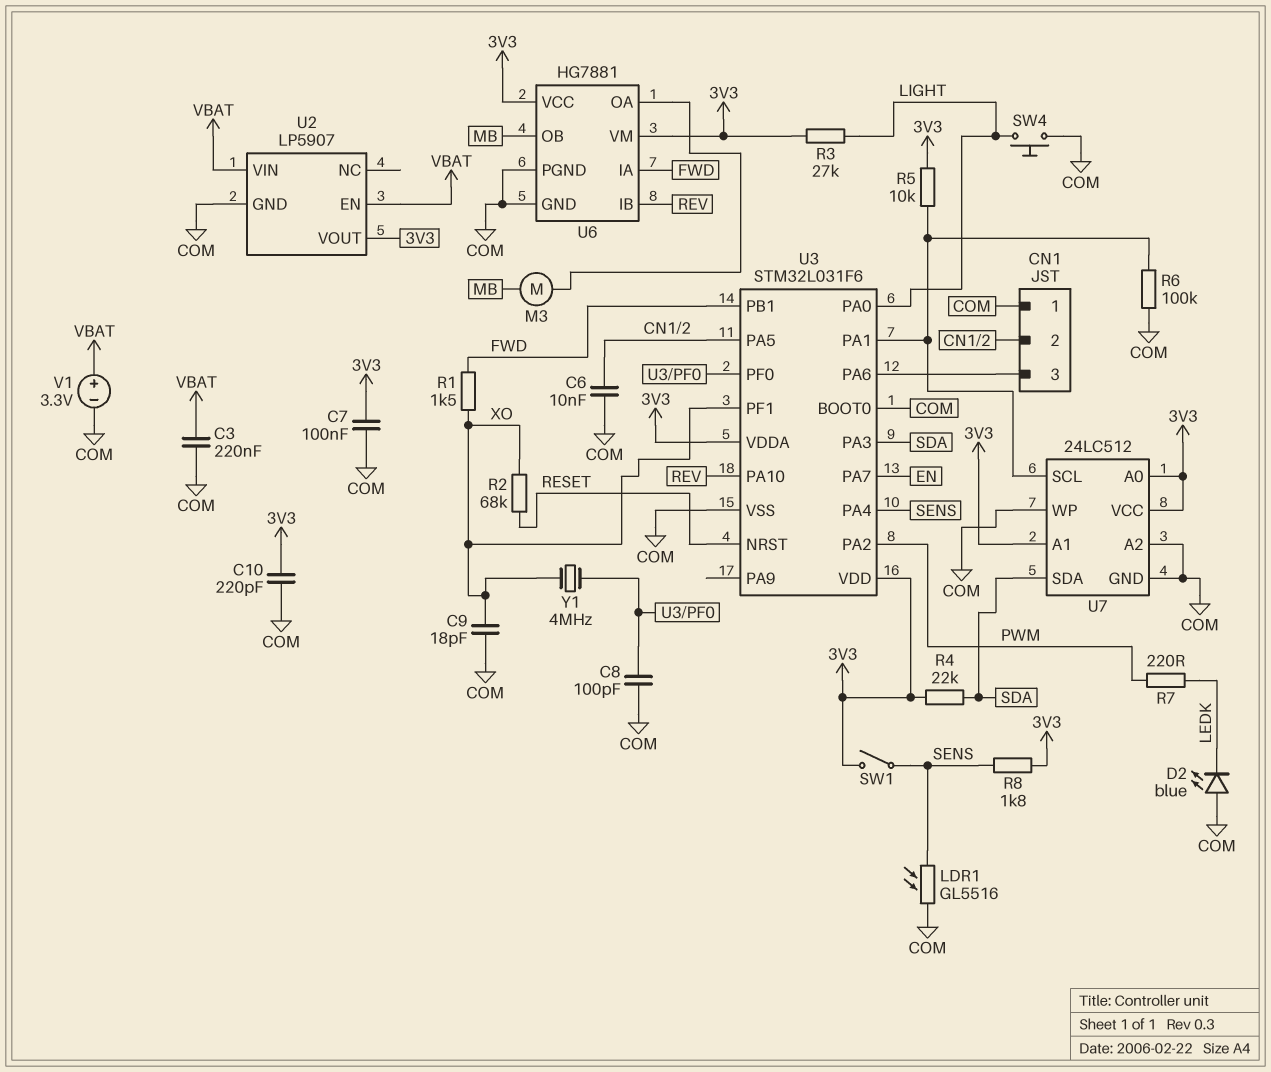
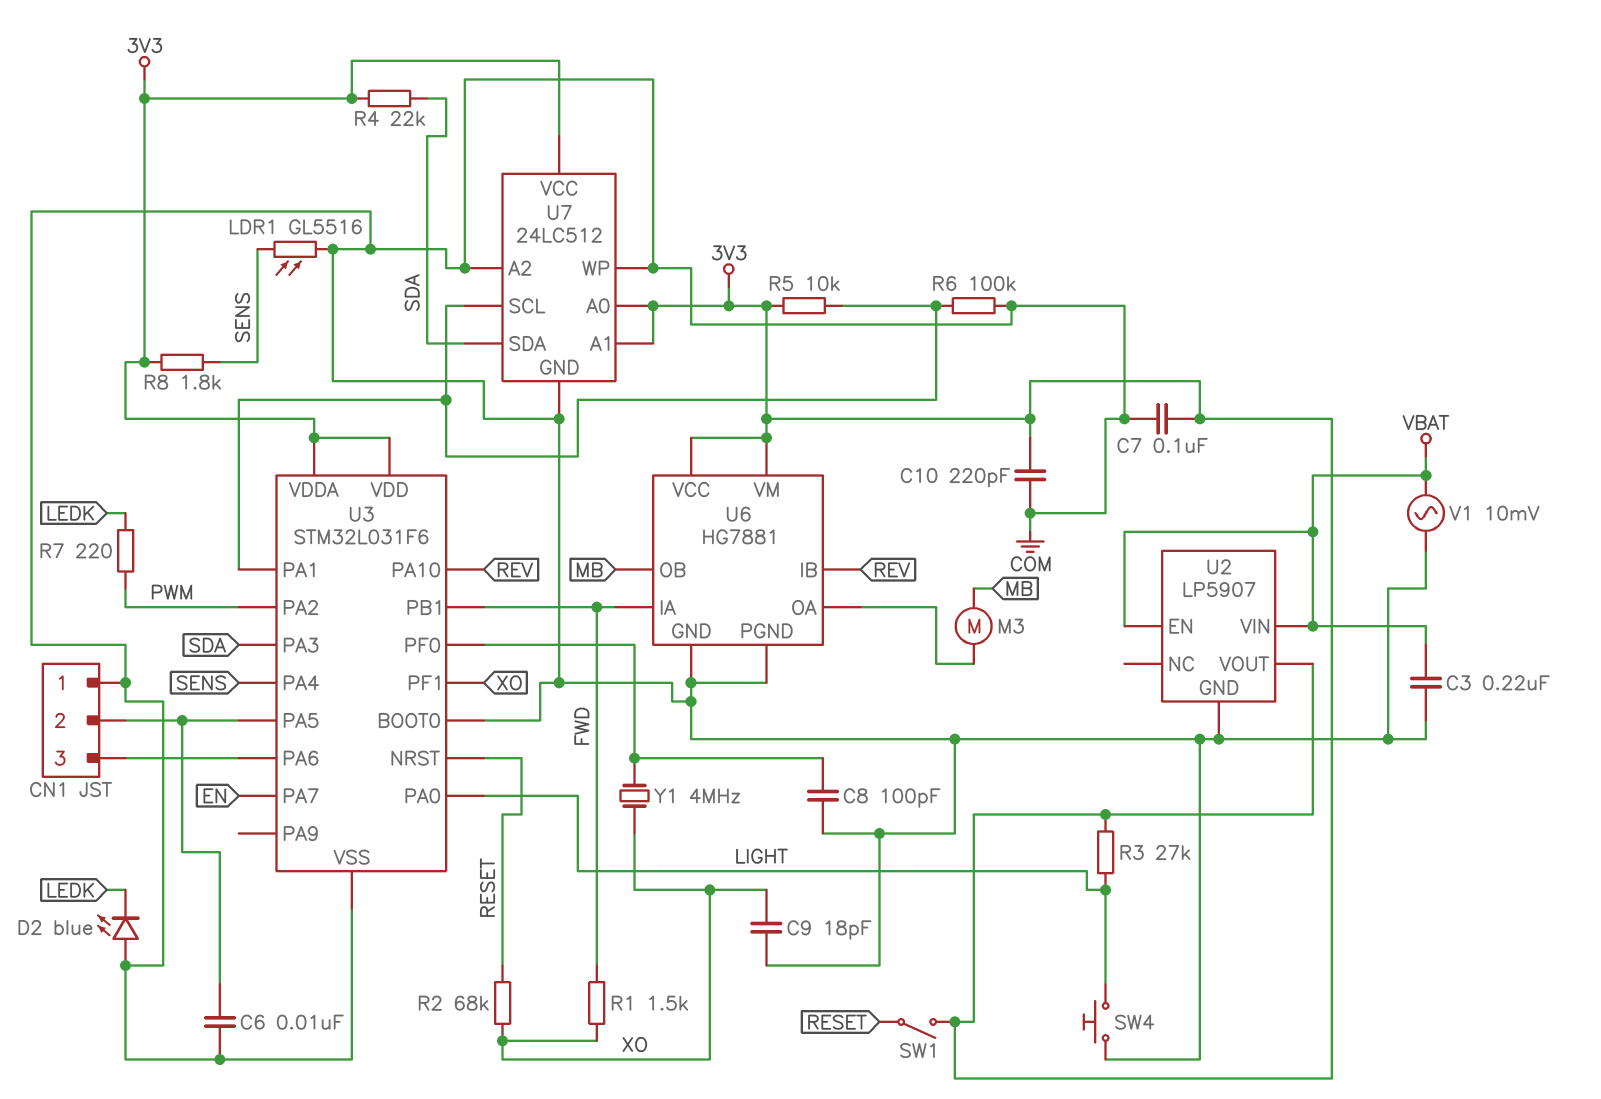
SW1: switch (3V3, SENS) -> switch (3V3, RESET)
V1: 3.3V (plus VBAT, minus COM) -> AC 10mV (COM, VBAT)

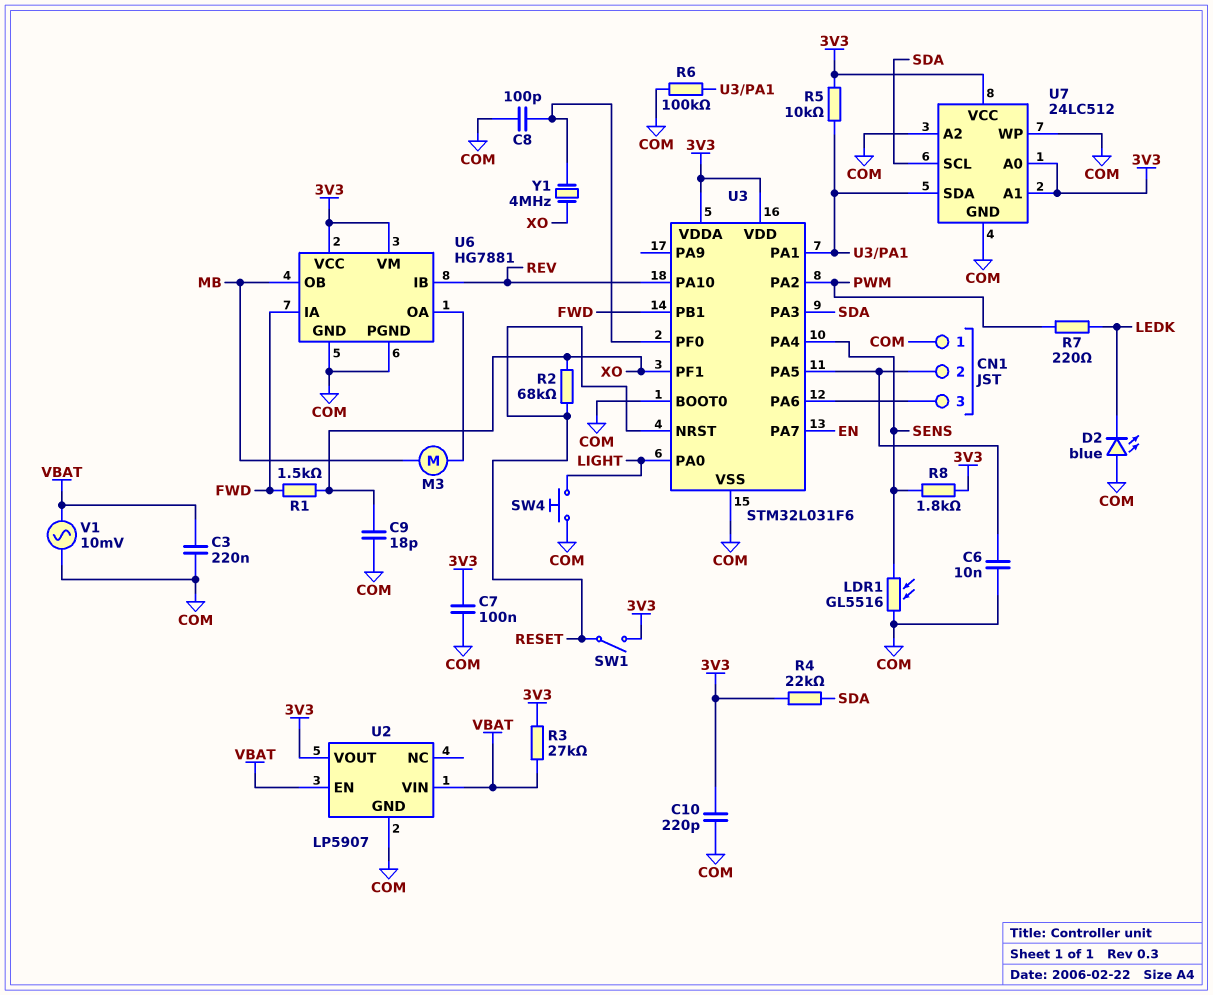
R3: 27k (3V3, LIGHT) -> 27k (3V3, VBAT)
U7 pin SCL: U3/PA1 -> SDA
U7 pin SDA: SDA -> U3/PA1

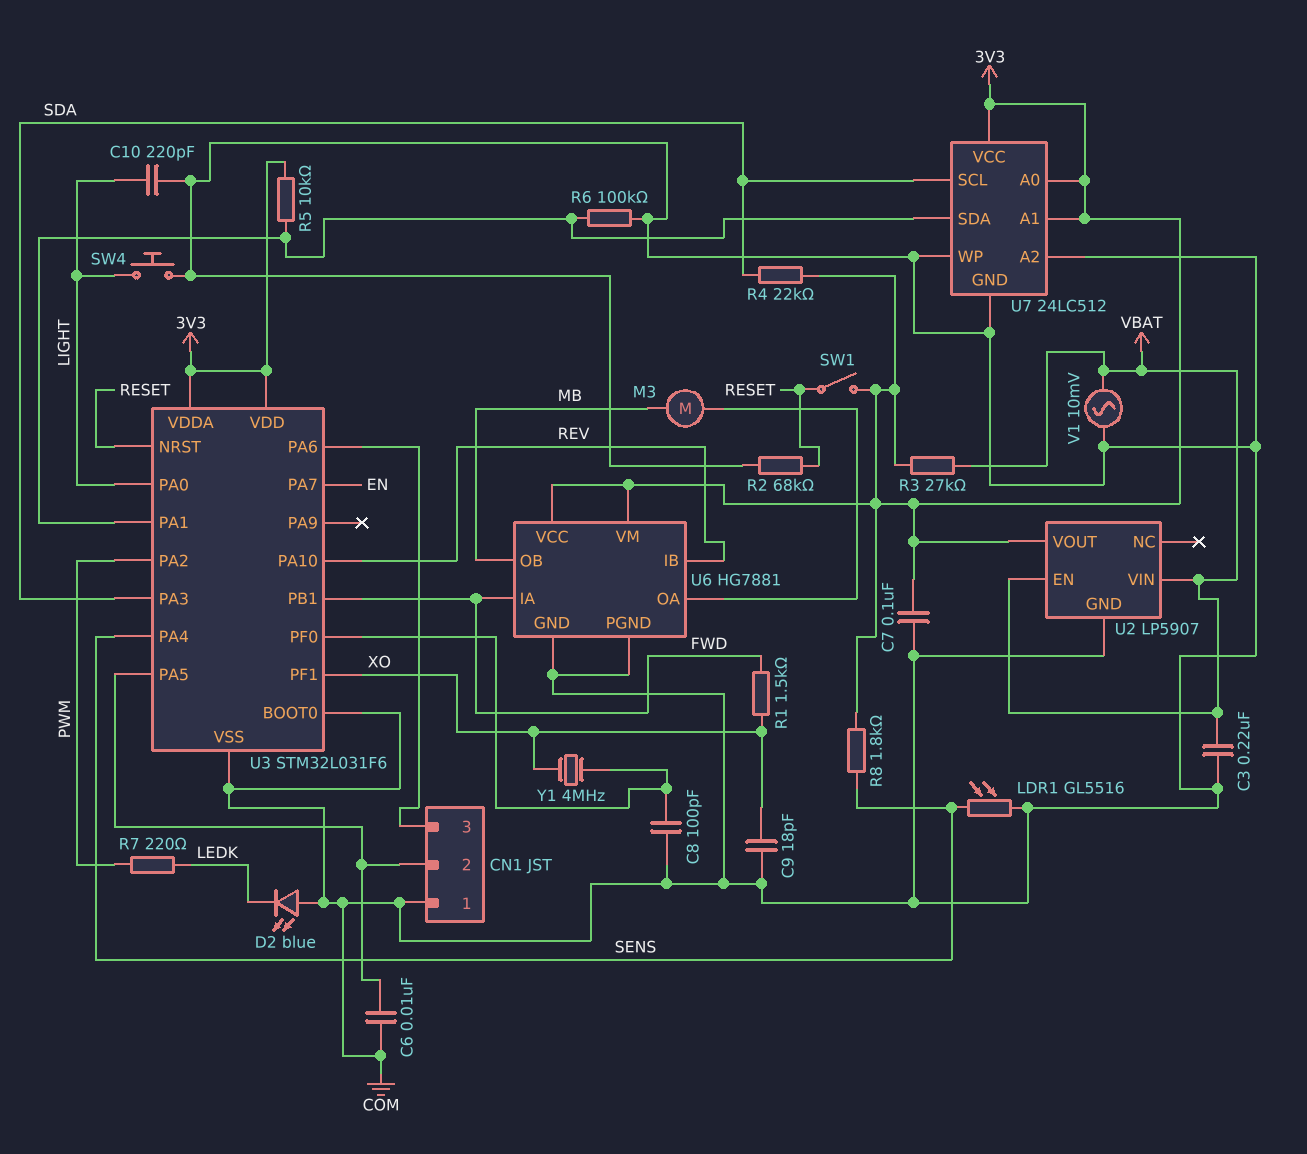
C10: 220pF (3V3, COM) -> 220pF (COM, LIGHT)
R2: 68k (RESET, XO) -> 68k (COM, RESET)

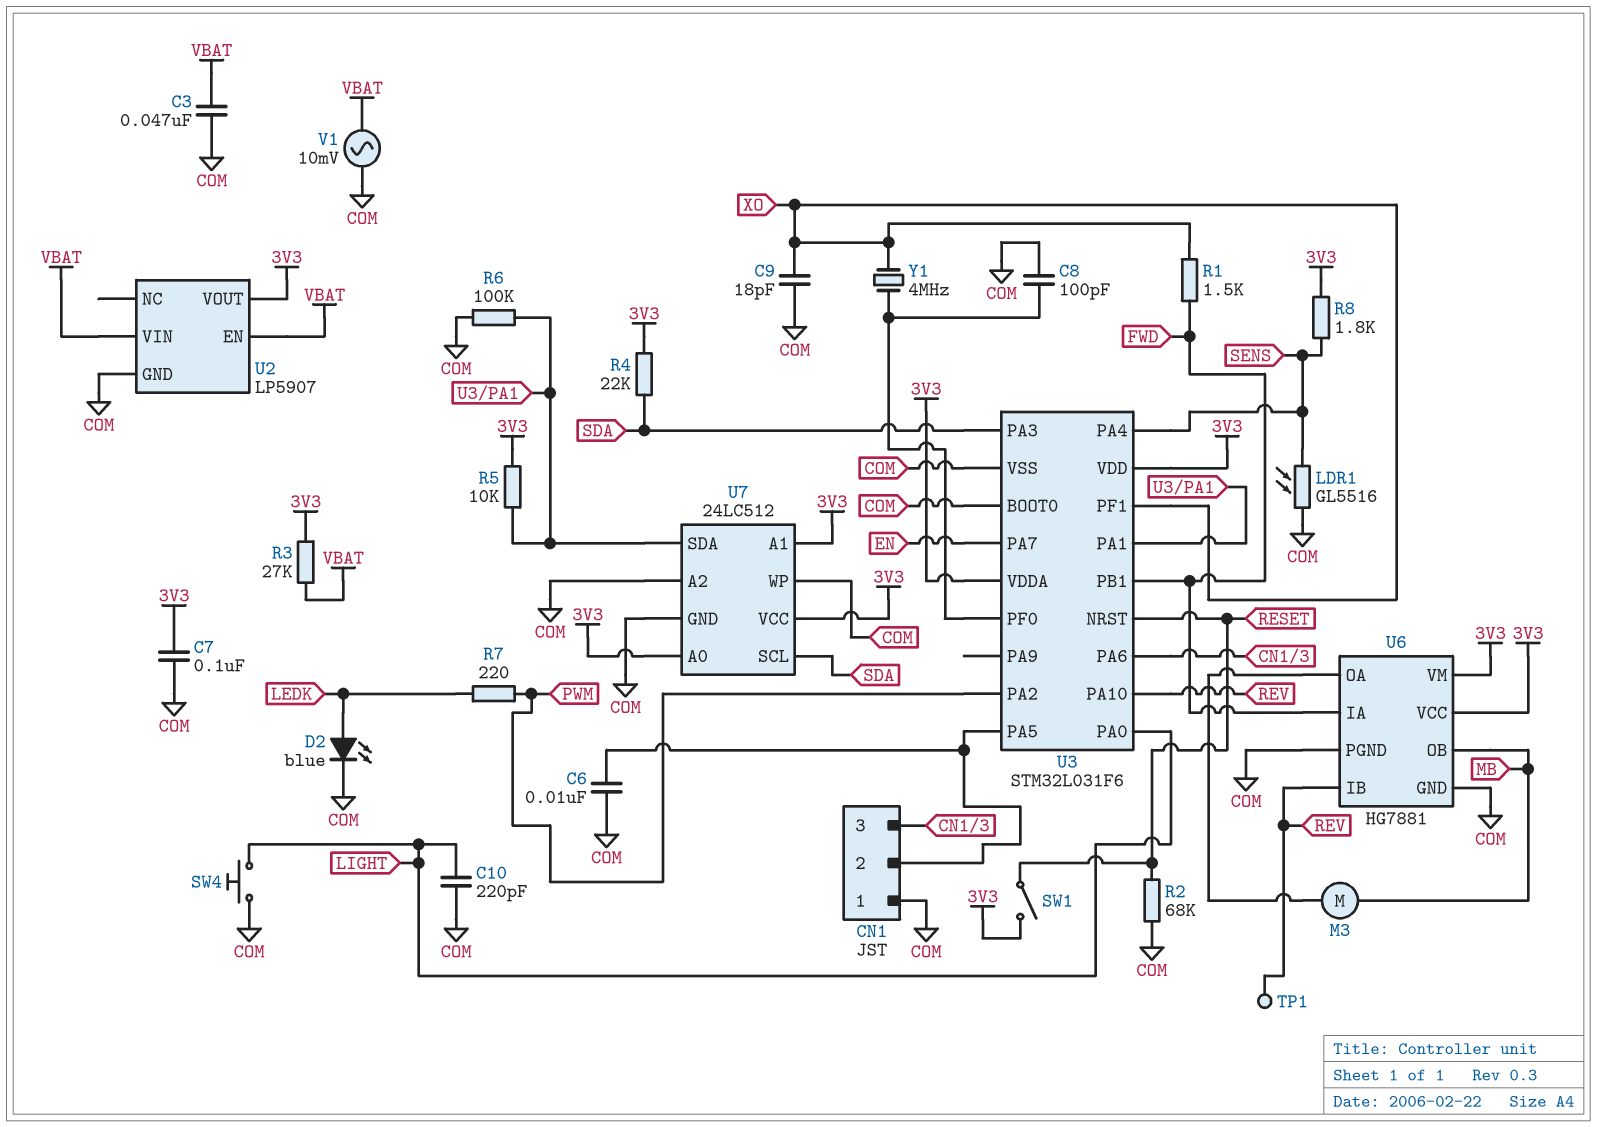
C3: 220nF (COM, VBAT) -> 47nF (COM, VBAT)
D2: LED blue (A COM, K LEDK) -> LED blue (A LEDK, K COM)
TP1: none -> test point (REV)

